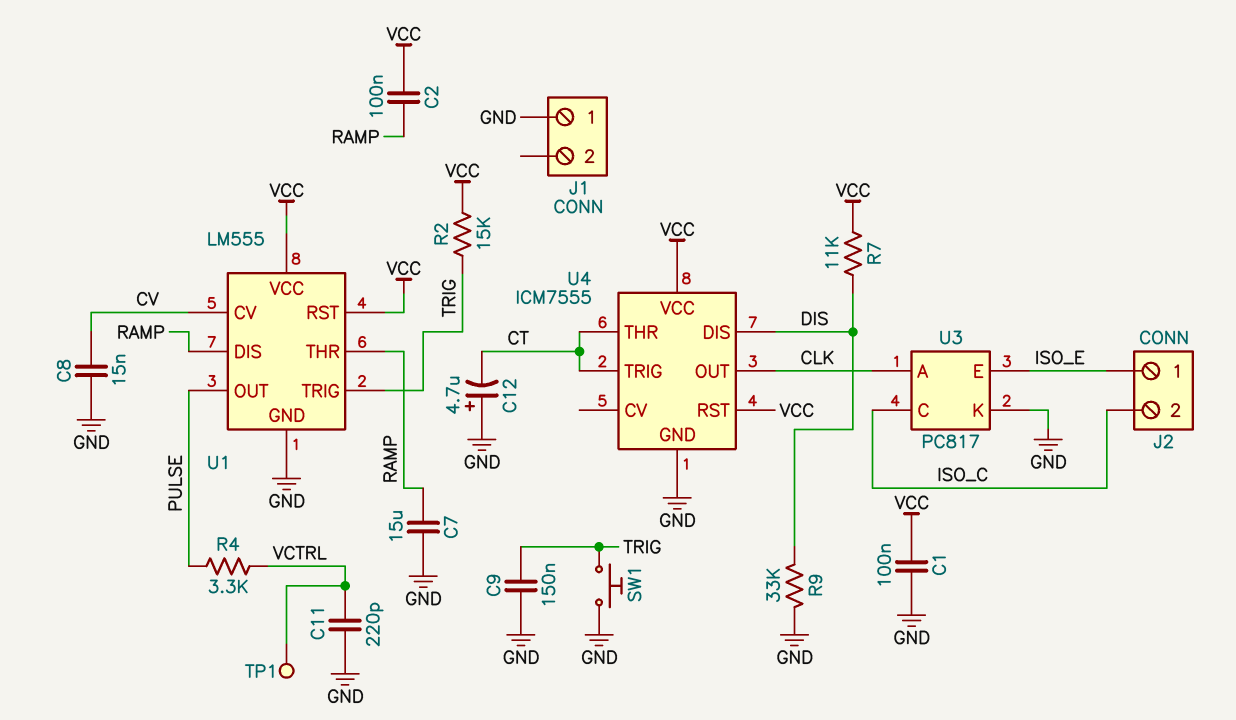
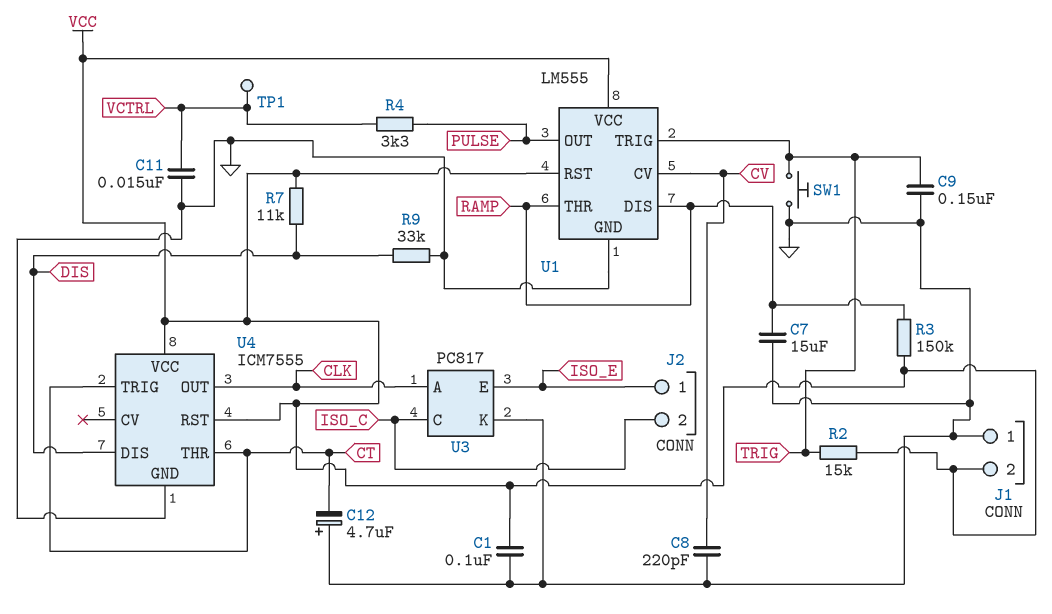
C2: 100nF (RAMP, VCC) -> none
C8: 15nF (CV, GND) -> 220pF (CV, GND)
C11: 220pF (GND, VCTRL) -> 15nF (GND, VCTRL)
J1 pin 2: none -> VCC
R3: none -> 150k (RAMP, VCC)

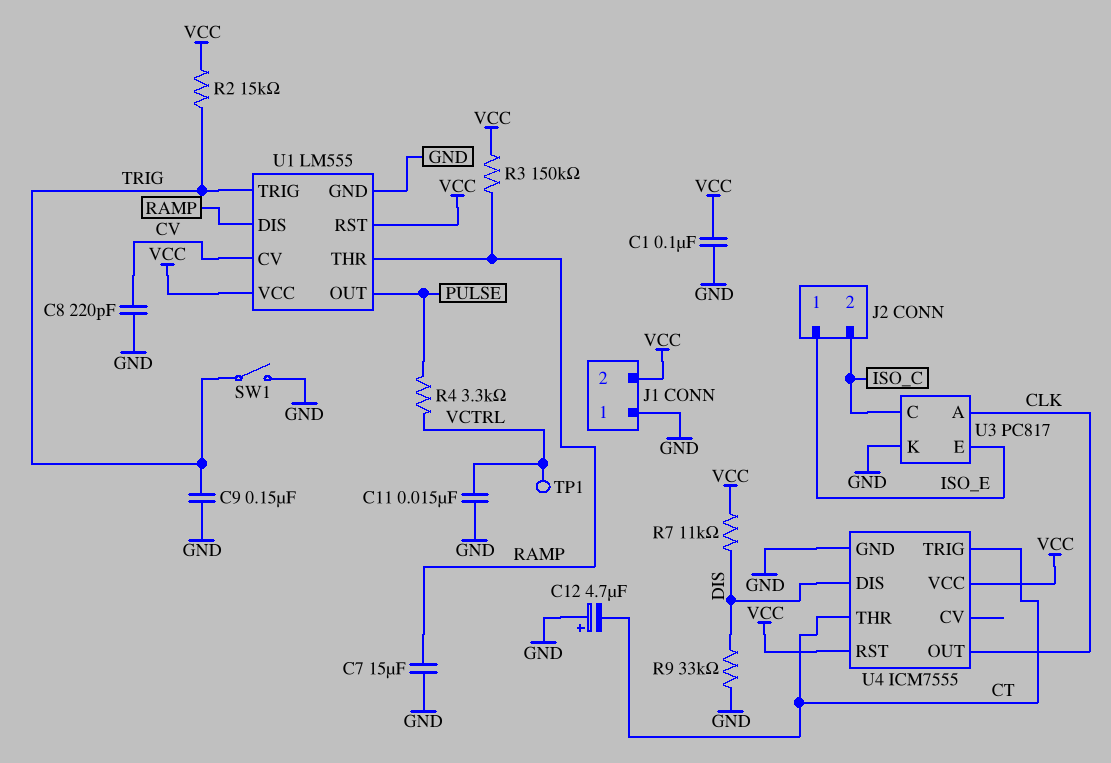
SW1: button (GND, TRIG) -> switch (GND, TRIG)

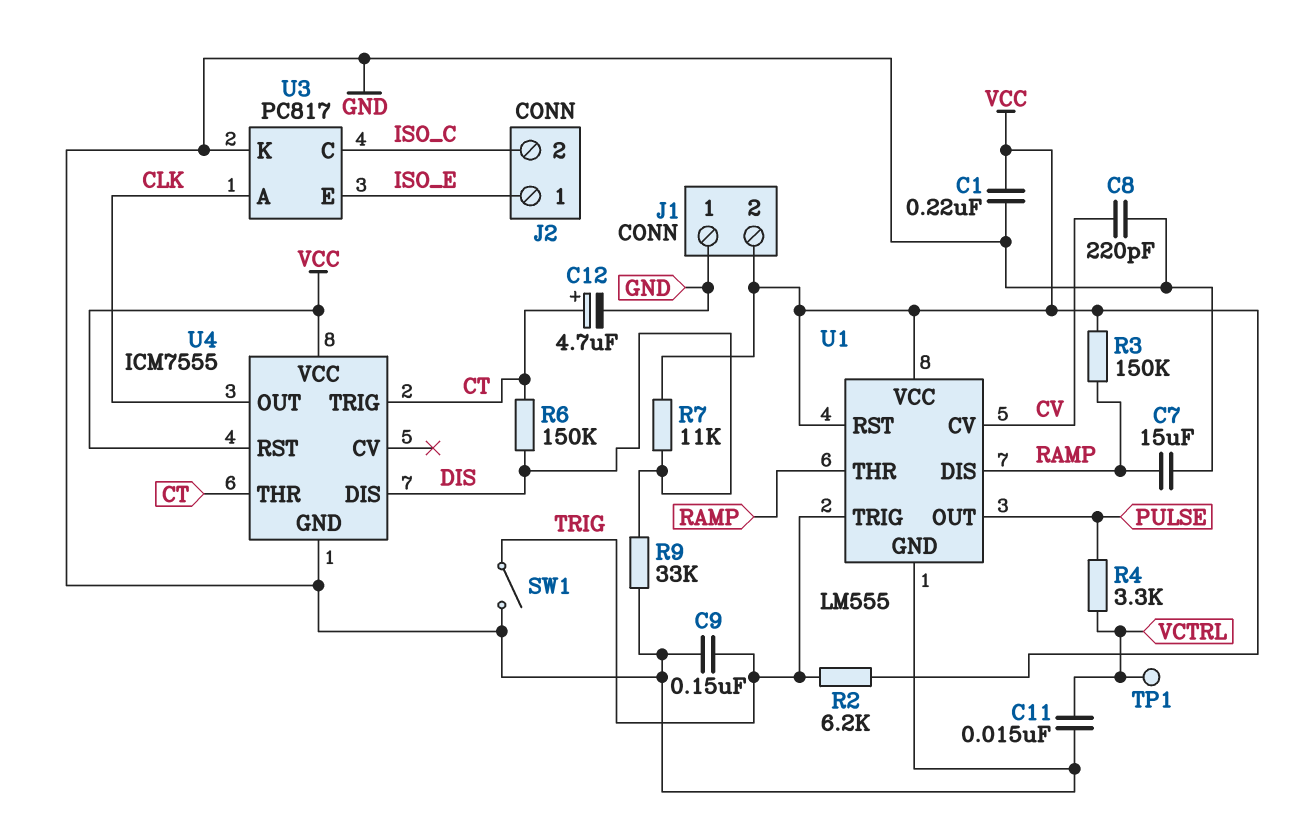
C1: 100nF (GND, VCC) -> 220nF (GND, VCC)
C12: 4.7uF (plus GND, minus CT) -> 4.7uF (plus CT, minus GND)
R2: 15k (TRIG, VCC) -> 6.2k (TRIG, VCC)
R6: none -> 150k (CT, DIS)

